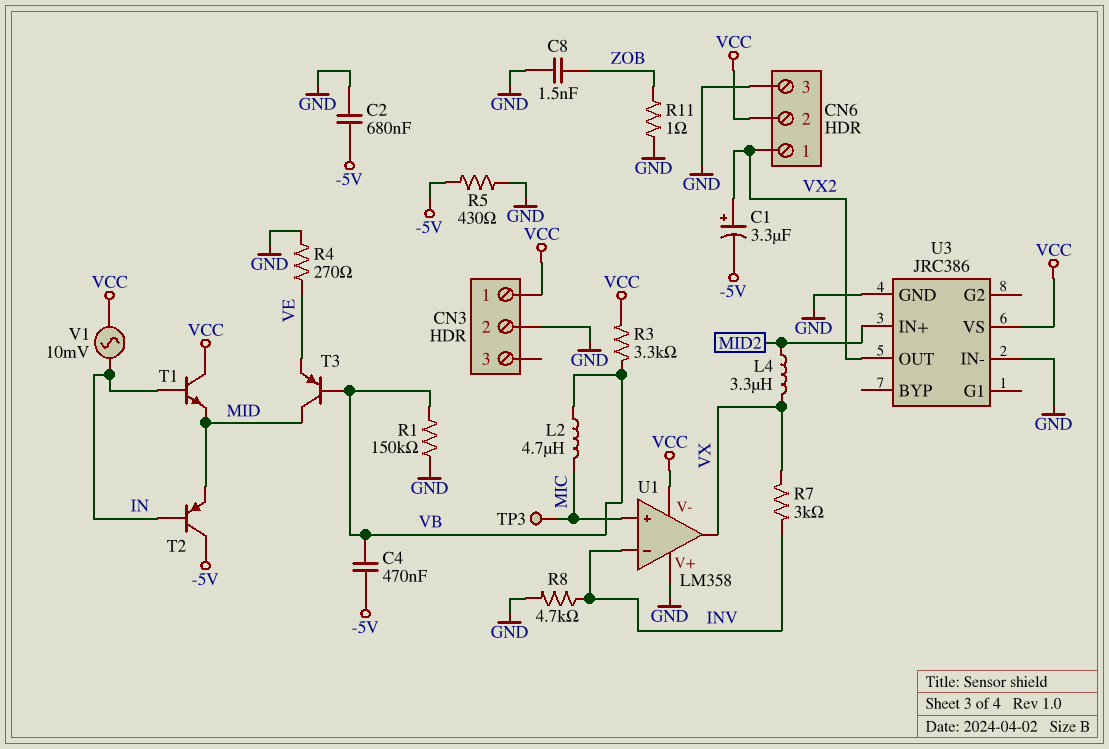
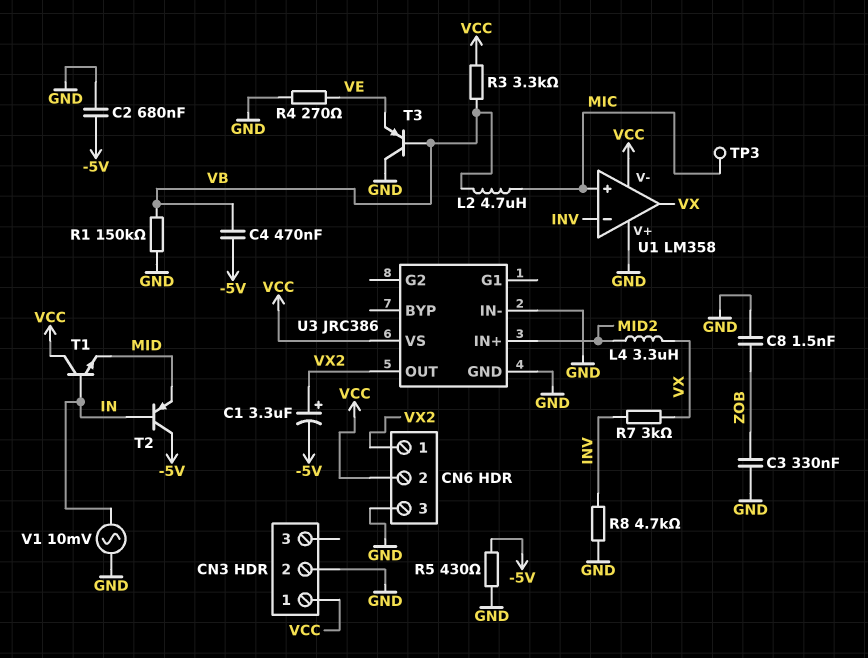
C3: none -> 330nF (GND, ZOB)
R11: 1 (GND, ZOB) -> none
T3: PNP (B VB, C MID, E VE) -> PNP (B VB, C GND, E VE)
V1: AC 10mV (IN, VCC) -> AC 10mV (GND, IN)

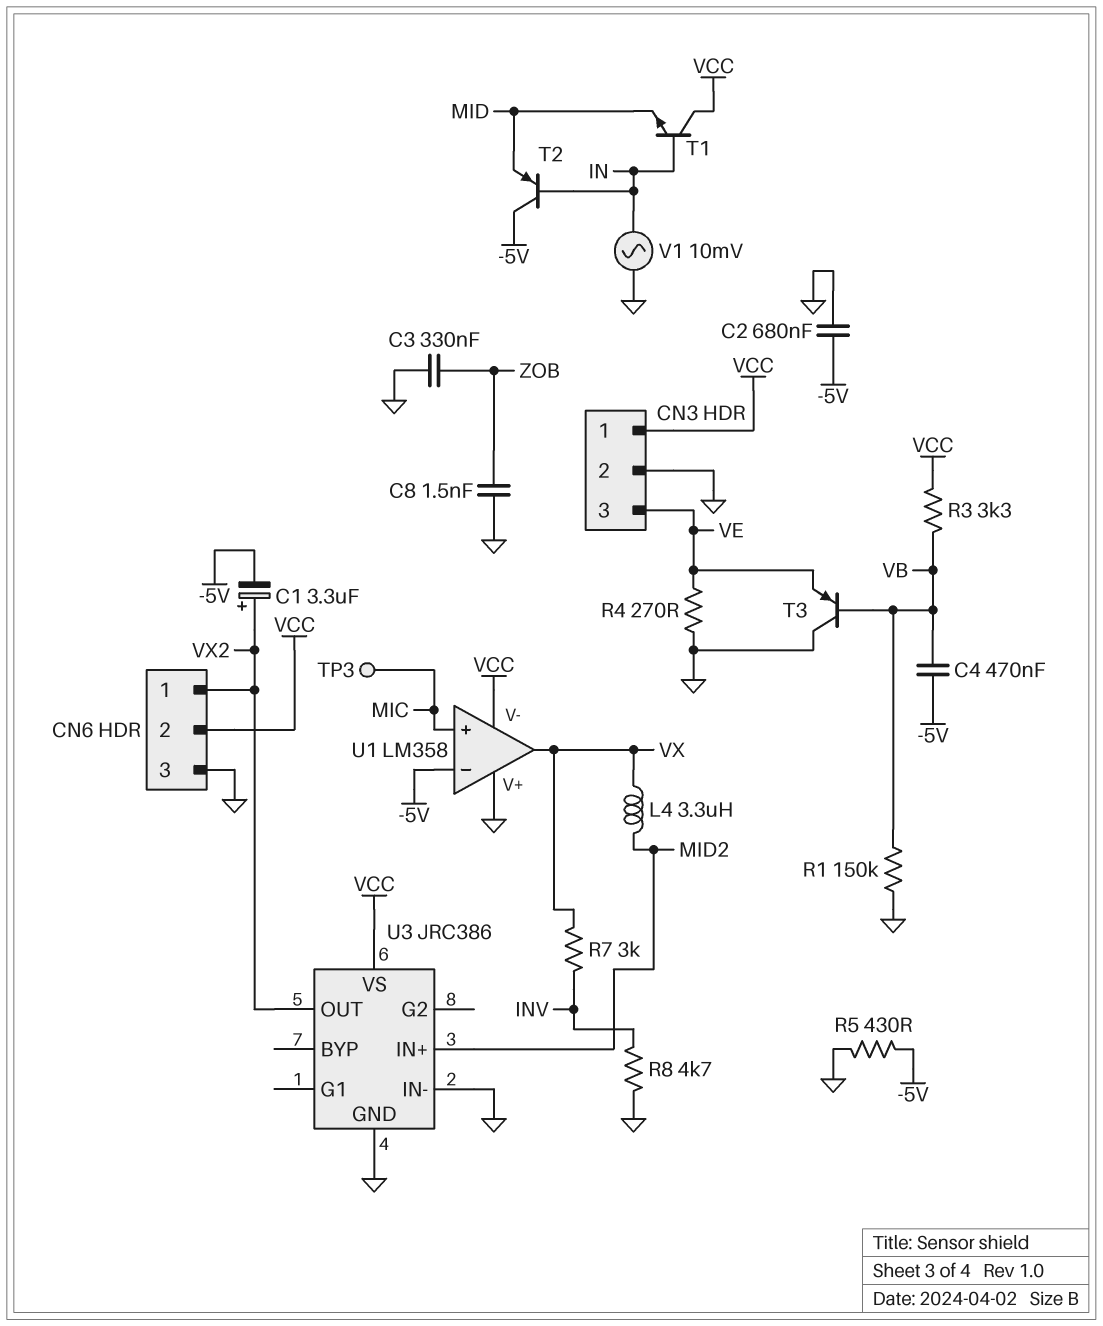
CN3 pin 3: none -> VE
L2: 4.7uH (MIC, VB) -> none
U1 pin in-: INV -> -5V

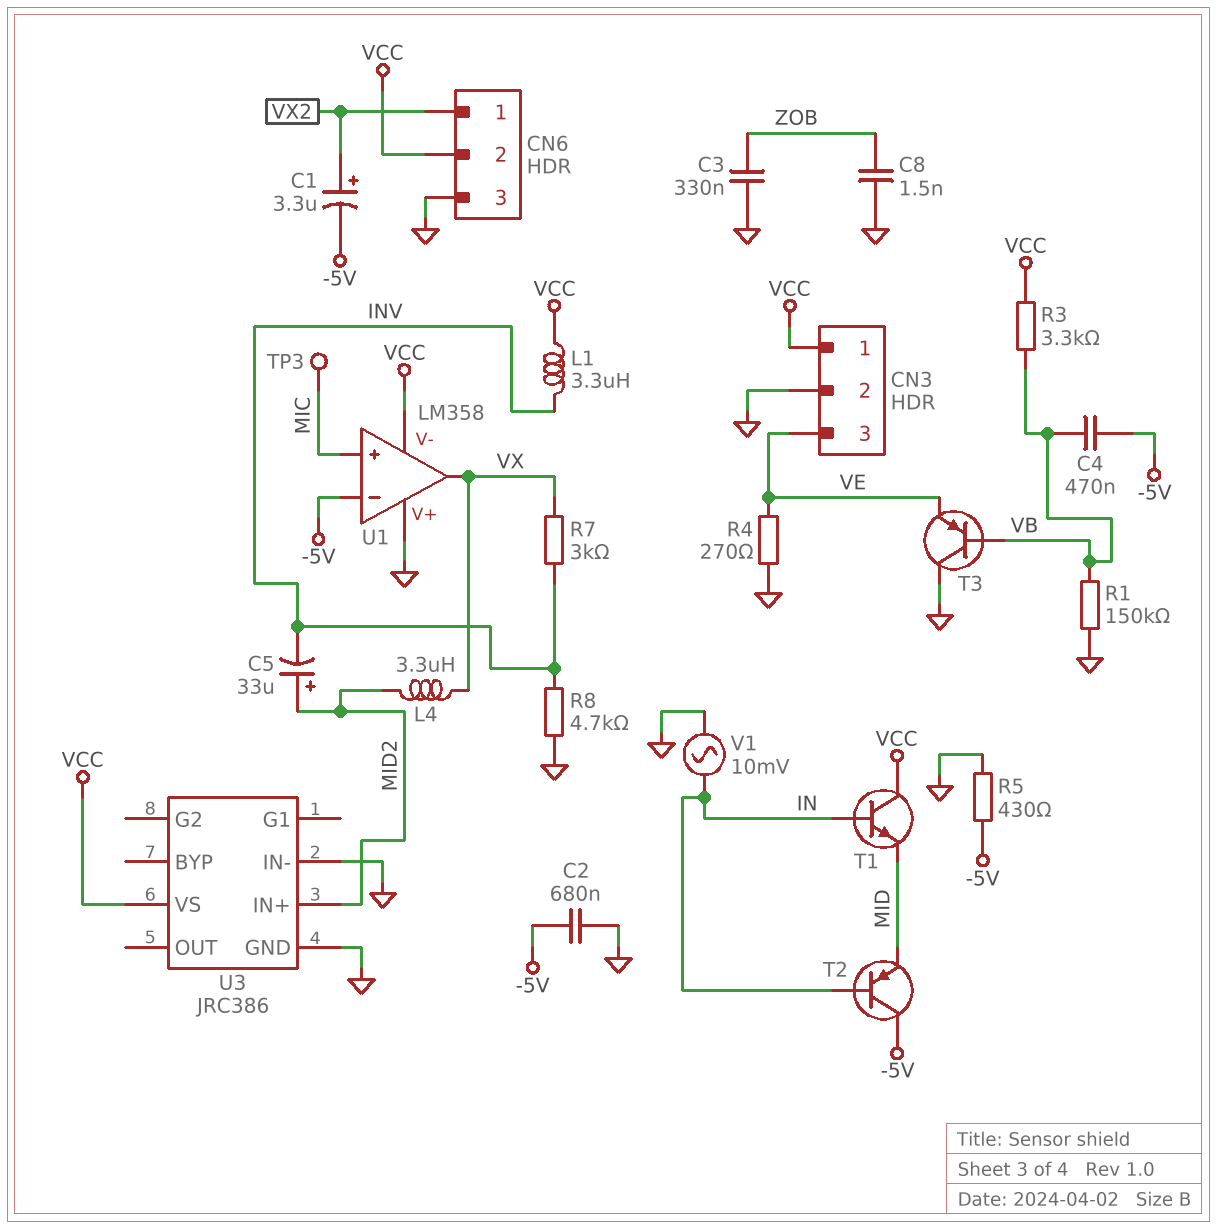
C5: none -> 33uF (plus MID2, minus INV)
L1: none -> 3.3uH (INV, VCC)
U3 pin OUT: VX2 -> none

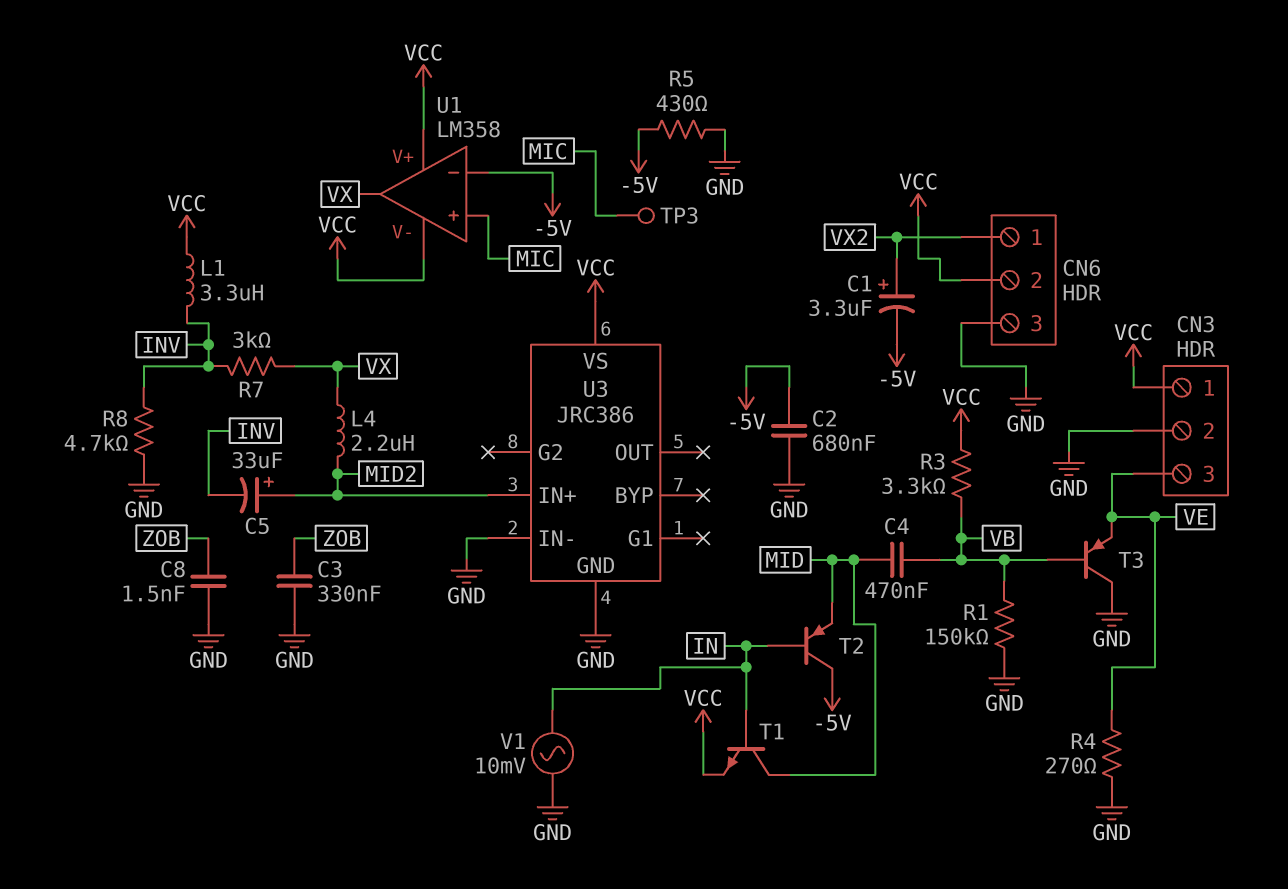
C4: 470nF (-5V, VB) -> 470nF (MID, VB)
L4: 3.3uH (MID2, VX) -> 2.2uH (MID2, VX)
T1: NPN (B IN, C VCC, E MID) -> NPN (B IN, C MID, E VCC)
U1 pin V+: GND -> VCC

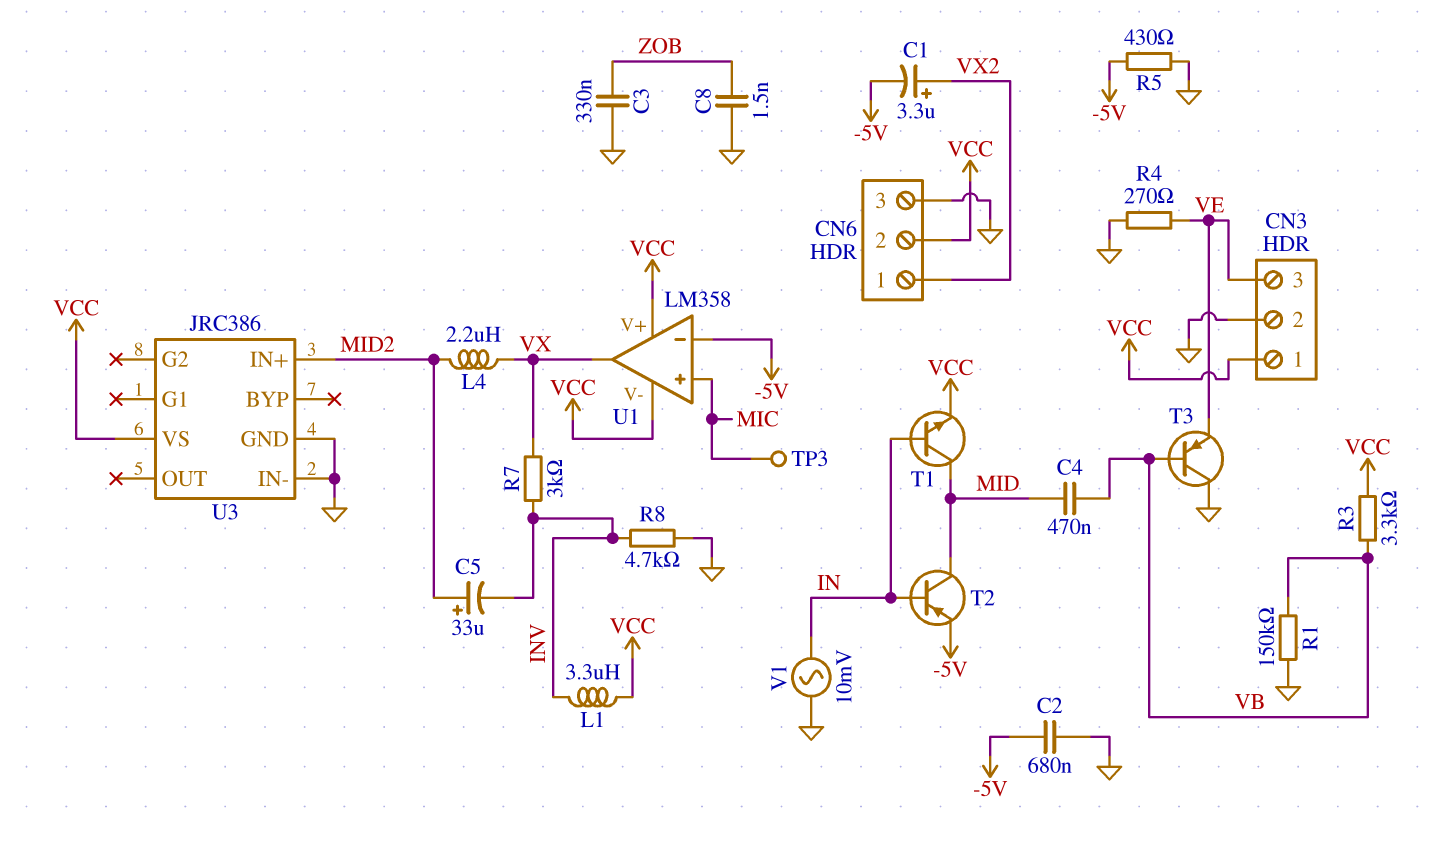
T2: PNP (B IN, C -5V, E MID) -> PNP (B IN, C MID, E -5V)

